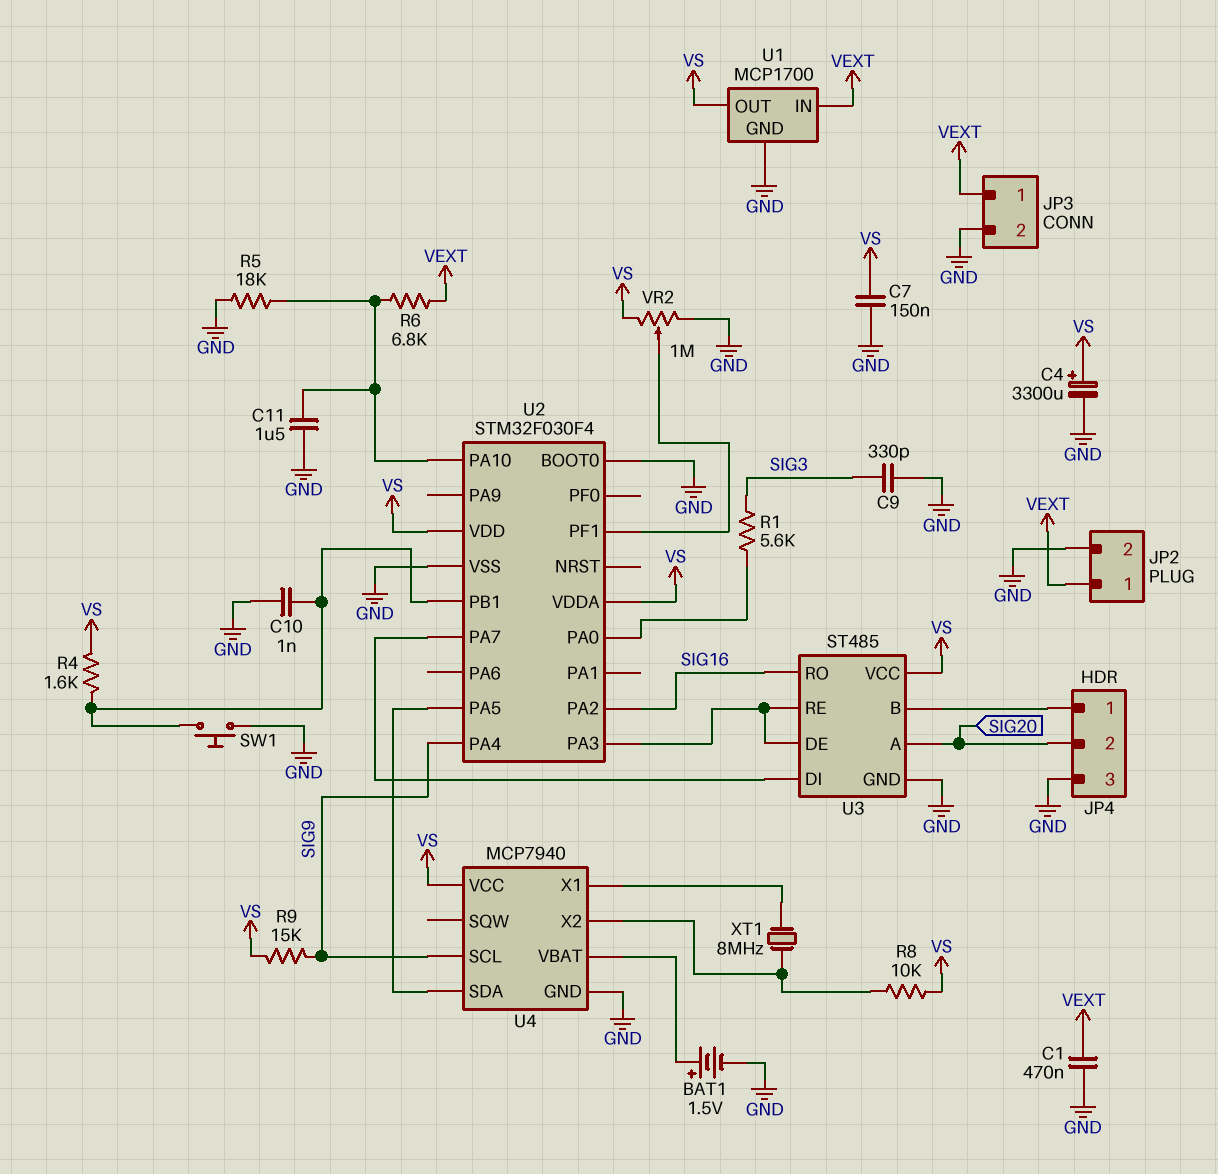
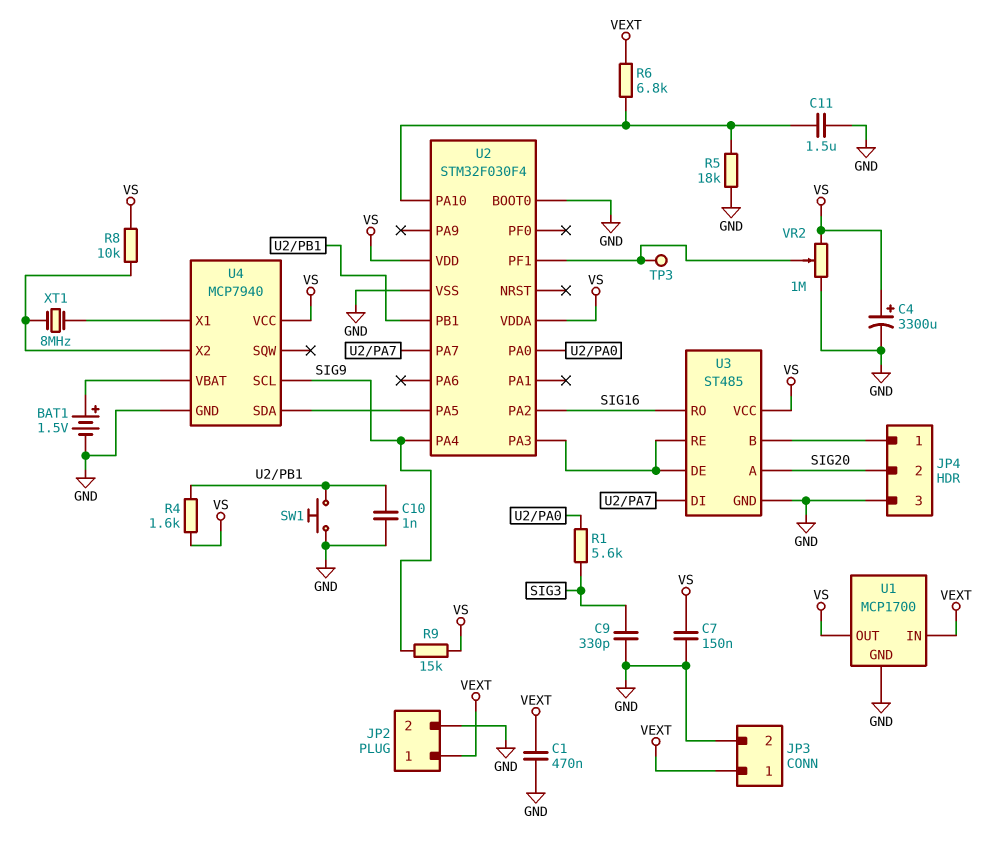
TP3: none -> test point (U2/PF1)

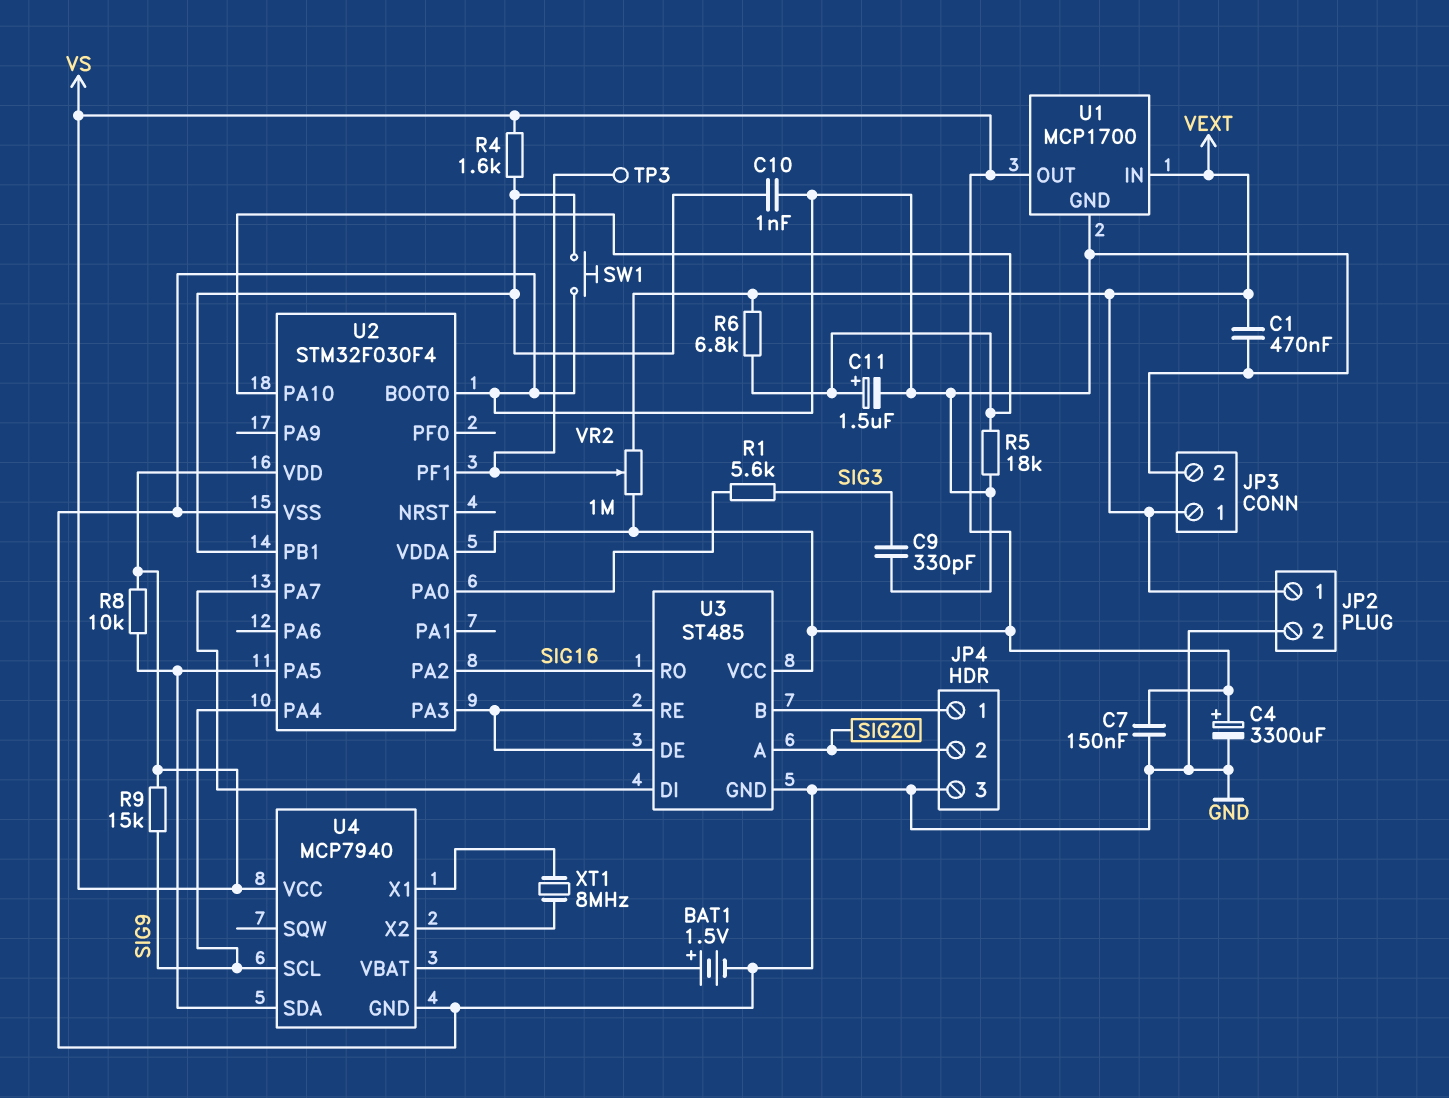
C11: 1.5uF (GND, U2/PA10) -> 1.5uF (plus U2/PA10, minus GND)
R8: 10k (U4/X2, VS) -> 10k (U2/PA5, VS)
VR2: 1M (GND, VS, wiper U2/PF1) -> 1M (VEXT, VS, wiper U2/PF1)

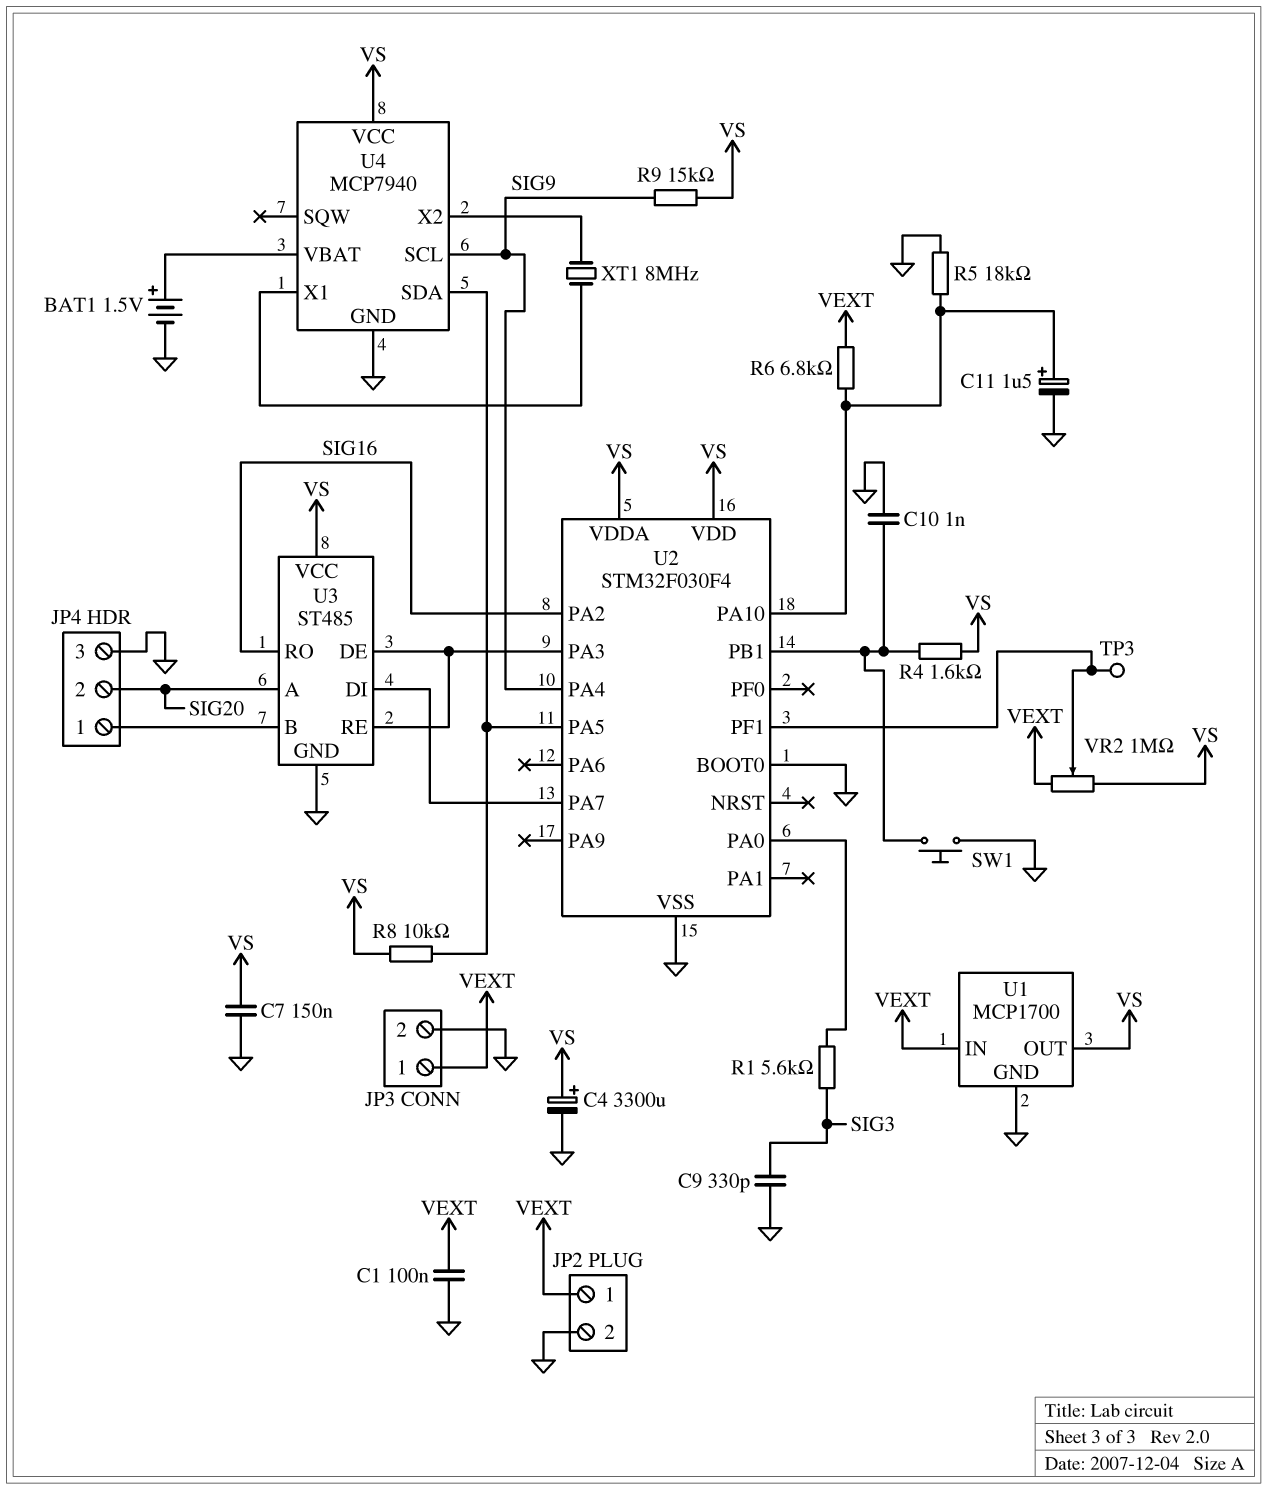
C1: 470nF (GND, VEXT) -> 100nF (GND, VEXT)

